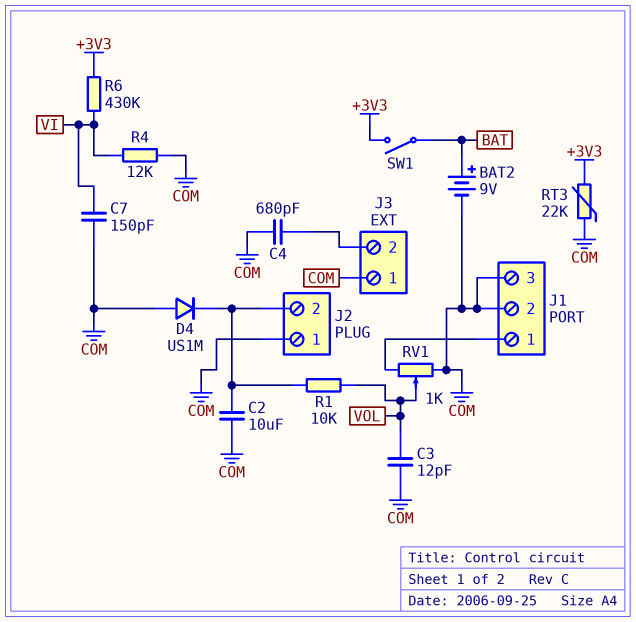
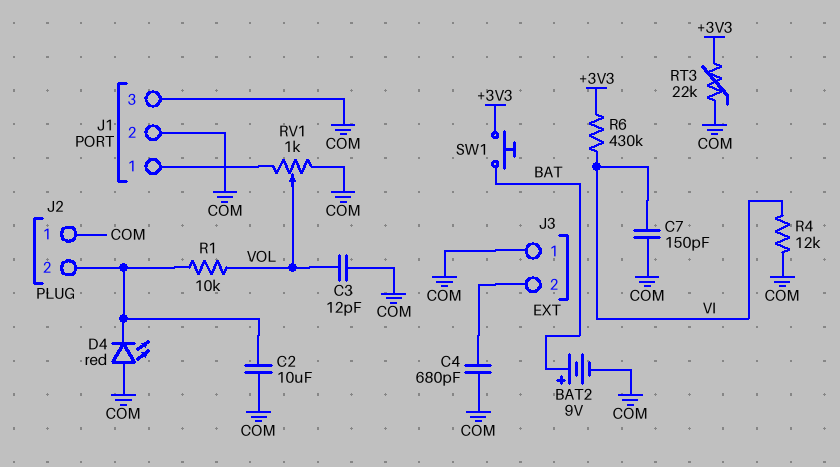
D4: diode US1M (A COM, K J2/2) -> LED red (A COM, K J2/2)
SW1: switch (+3V3, BAT) -> button (+3V3, BAT)

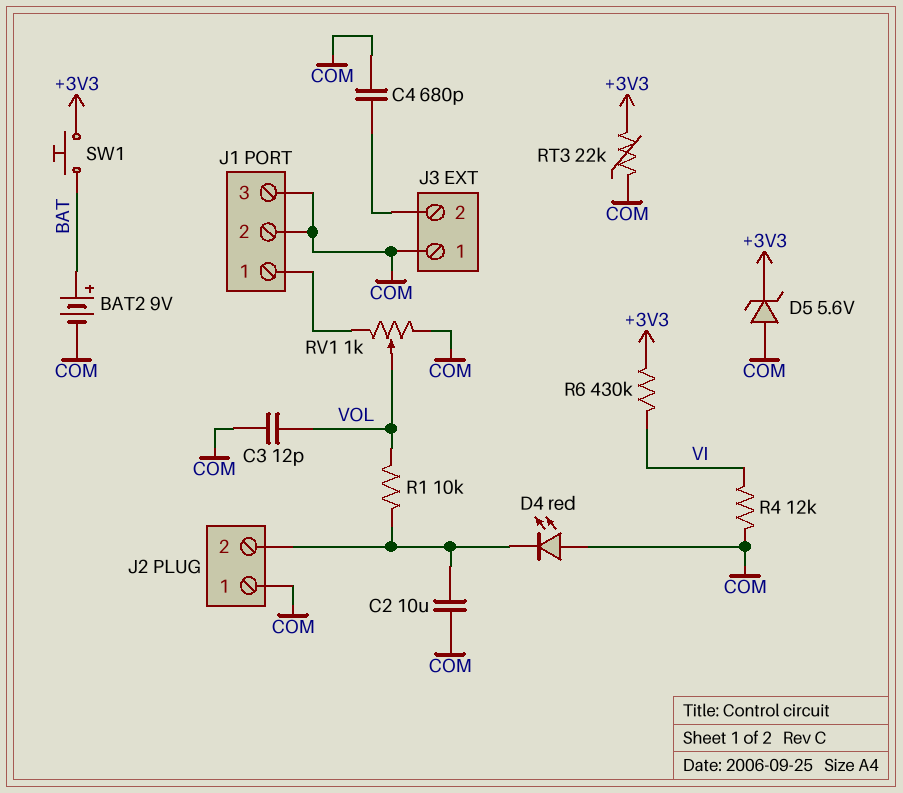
C7: 150pF (COM, VI) -> none
D5: none -> zener 5.6V (A COM, K +3V3)

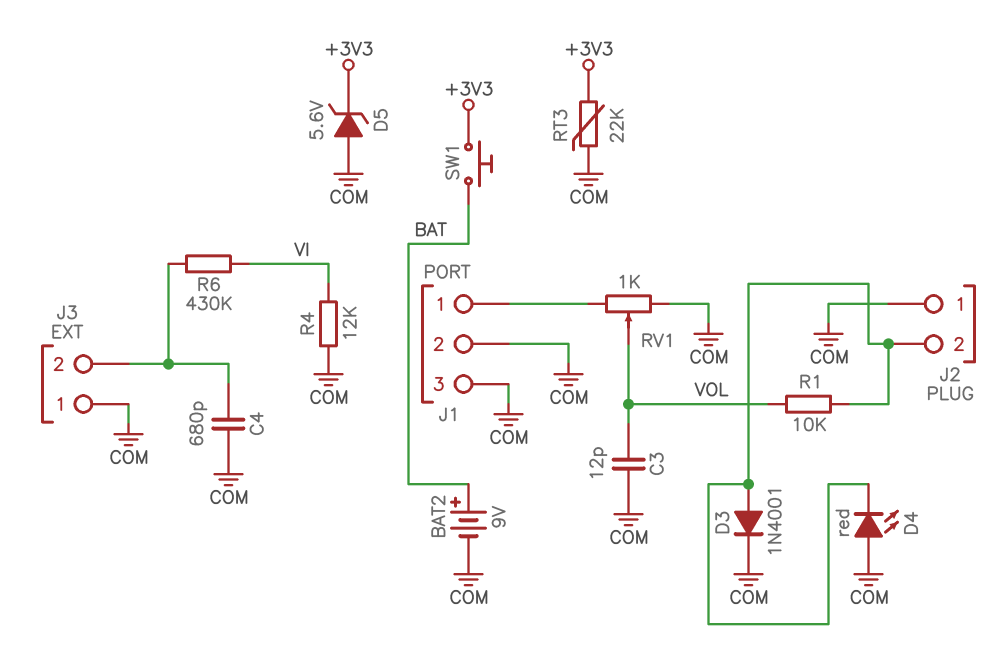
C2: 10uF (COM, J2/2) -> none
D3: none -> diode 1N4001 (A J2/2, K COM)
R6: 430k (+3V3, VI) -> 430k (J3/2, VI)

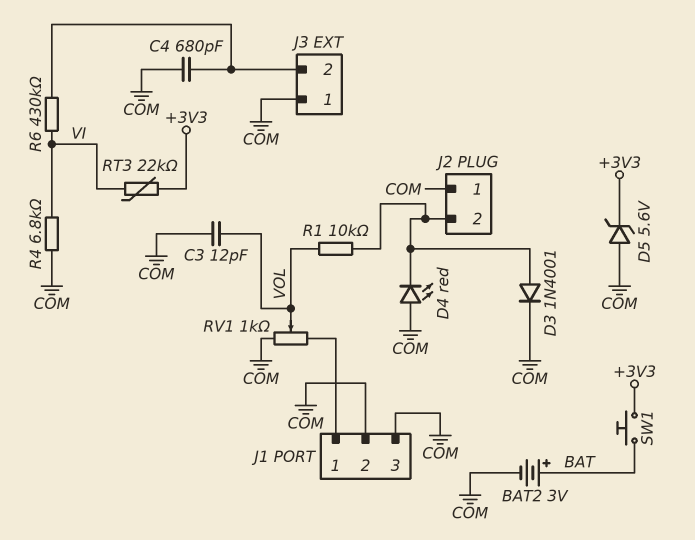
BAT2: 9V (plus BAT, minus COM) -> 3V (plus BAT, minus COM)
R4: 12k (COM, VI) -> 6.8k (COM, VI)
RT3: 22k (+3V3, COM) -> 22k (+3V3, VI)

